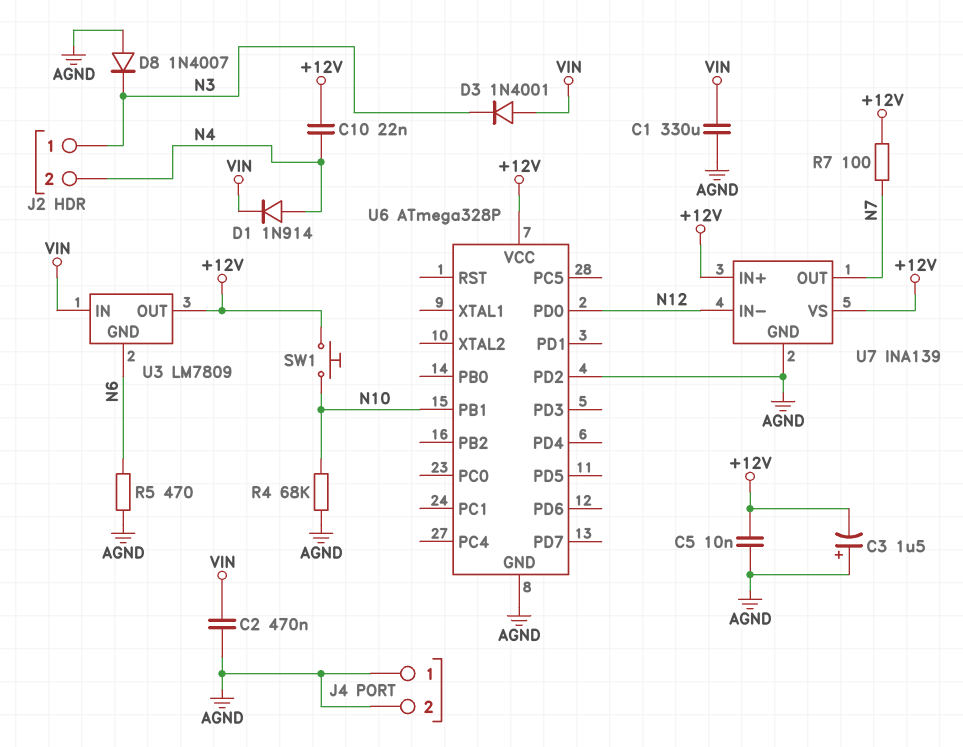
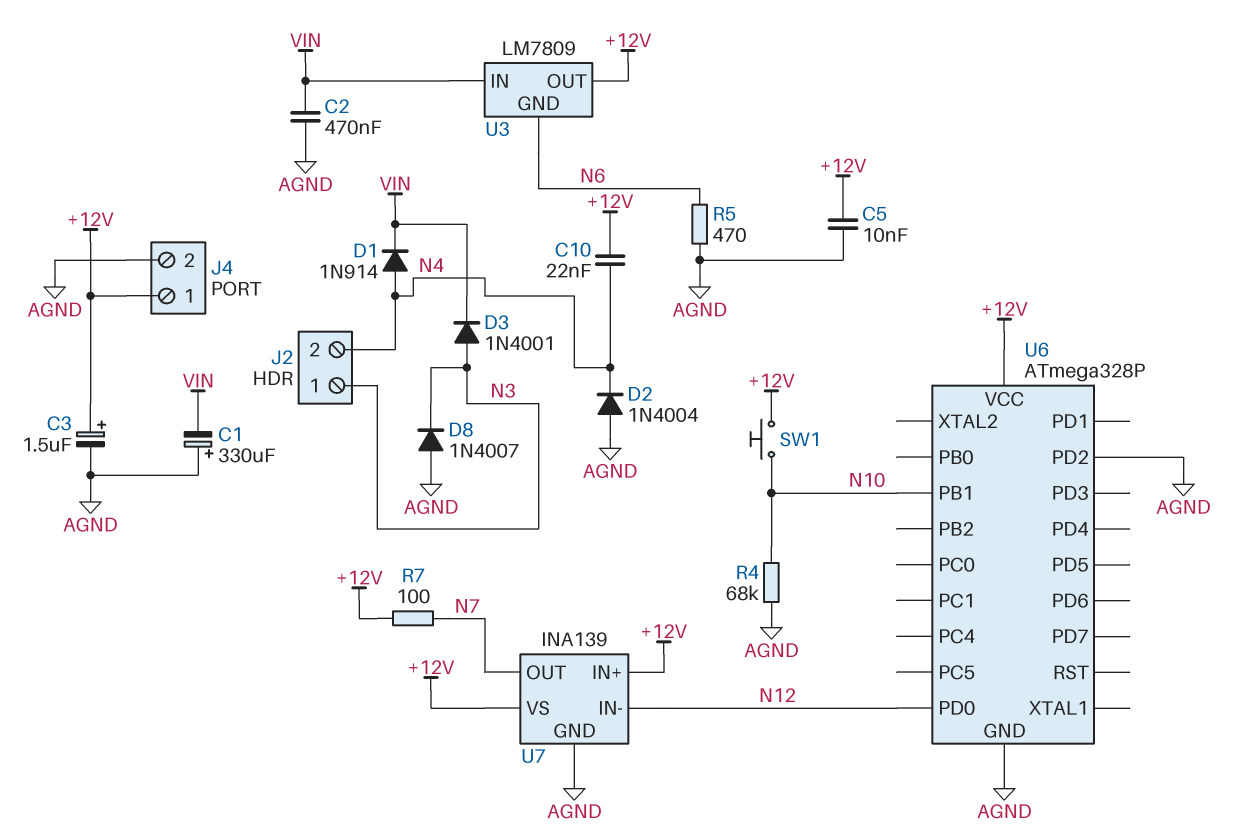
C1: 330uF (AGND, VIN) -> 330uF (plus AGND, minus VIN)
C3: 1.5uF (plus AGND, minus +12V) -> 1.5uF (plus +12V, minus AGND)
D2: none -> diode 1N4004 (A AGND, K N4)
D3: diode 1N4001 (A VIN, K N3) -> diode 1N4001 (A N3, K VIN)
J4 pin 1: AGND -> +12V

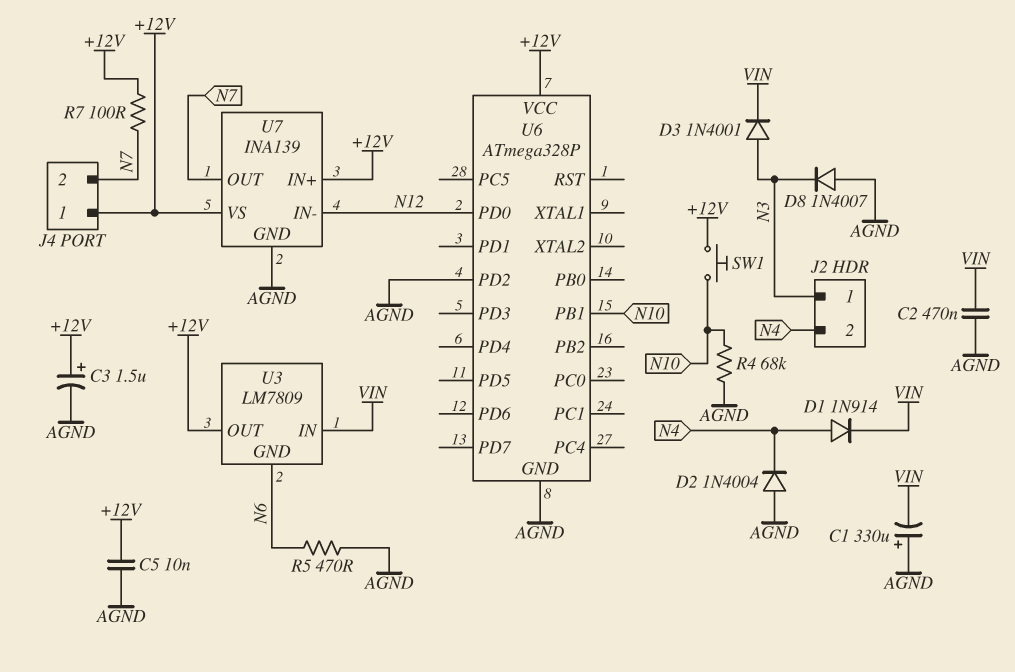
C10: 22nF (+12V, N4) -> none
J4 pin 2: AGND -> N7

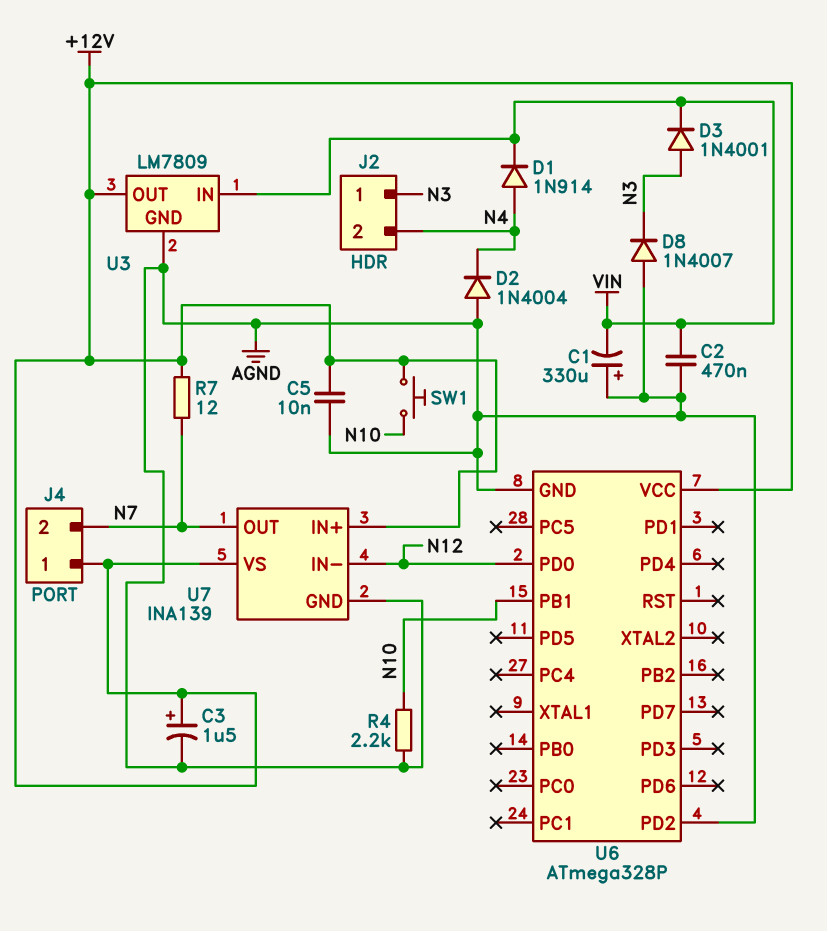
R4: 68k (AGND, N10) -> 2.2k (AGND, N10)
R5: 470 (AGND, N6) -> none
R7: 100 (+12V, N7) -> 12 (+12V, N7)
U3 pin GND: N6 -> AGND

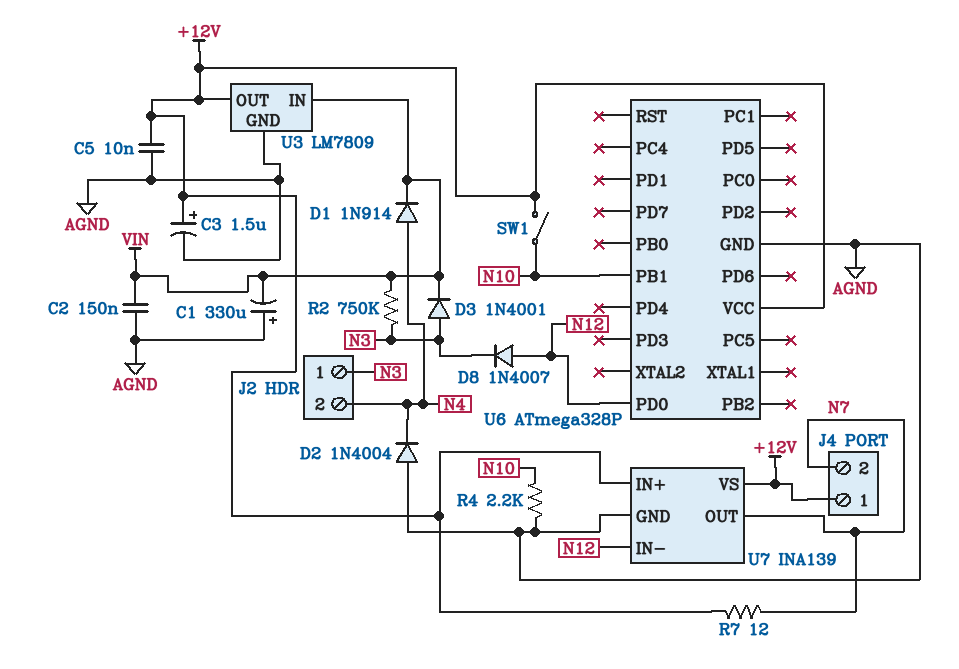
C2: 470nF (AGND, VIN) -> 150nF (AGND, VIN)
D8: diode 1N4007 (A AGND, K N3) -> diode 1N4007 (A N12, K N3)
R2: none -> 750k (N3, VIN)
SW1: button (+12V, N10) -> switch (+12V, N10)
U6 pin PD2: AGND -> none

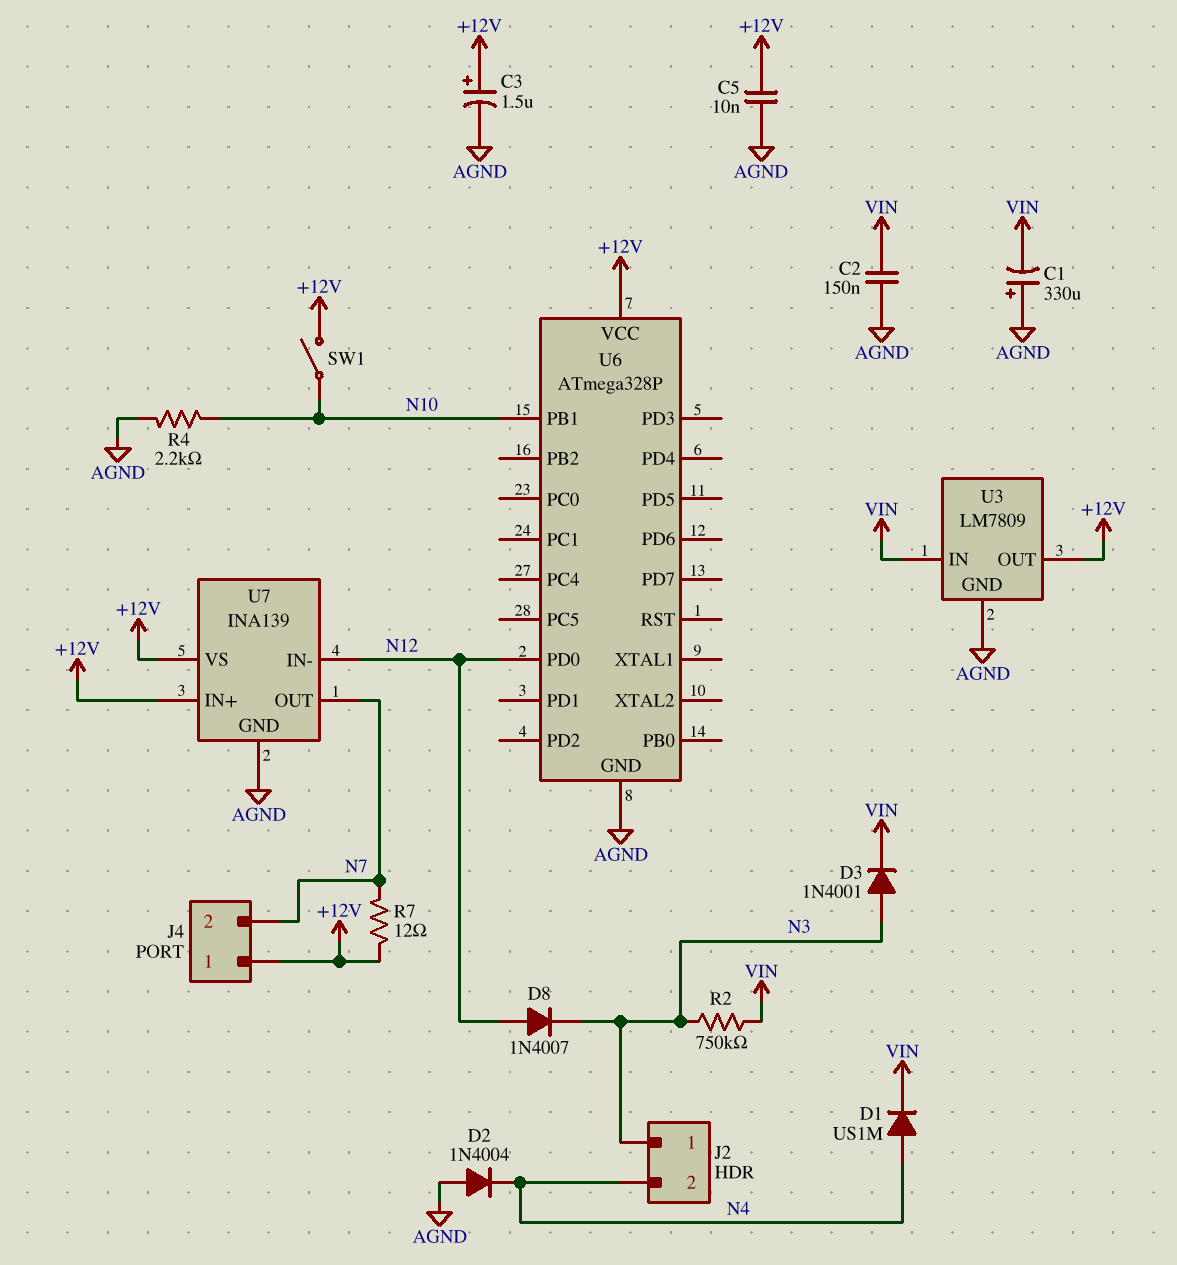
D1: diode 1N914 (A N4, K VIN) -> diode US1M (A N4, K VIN)

